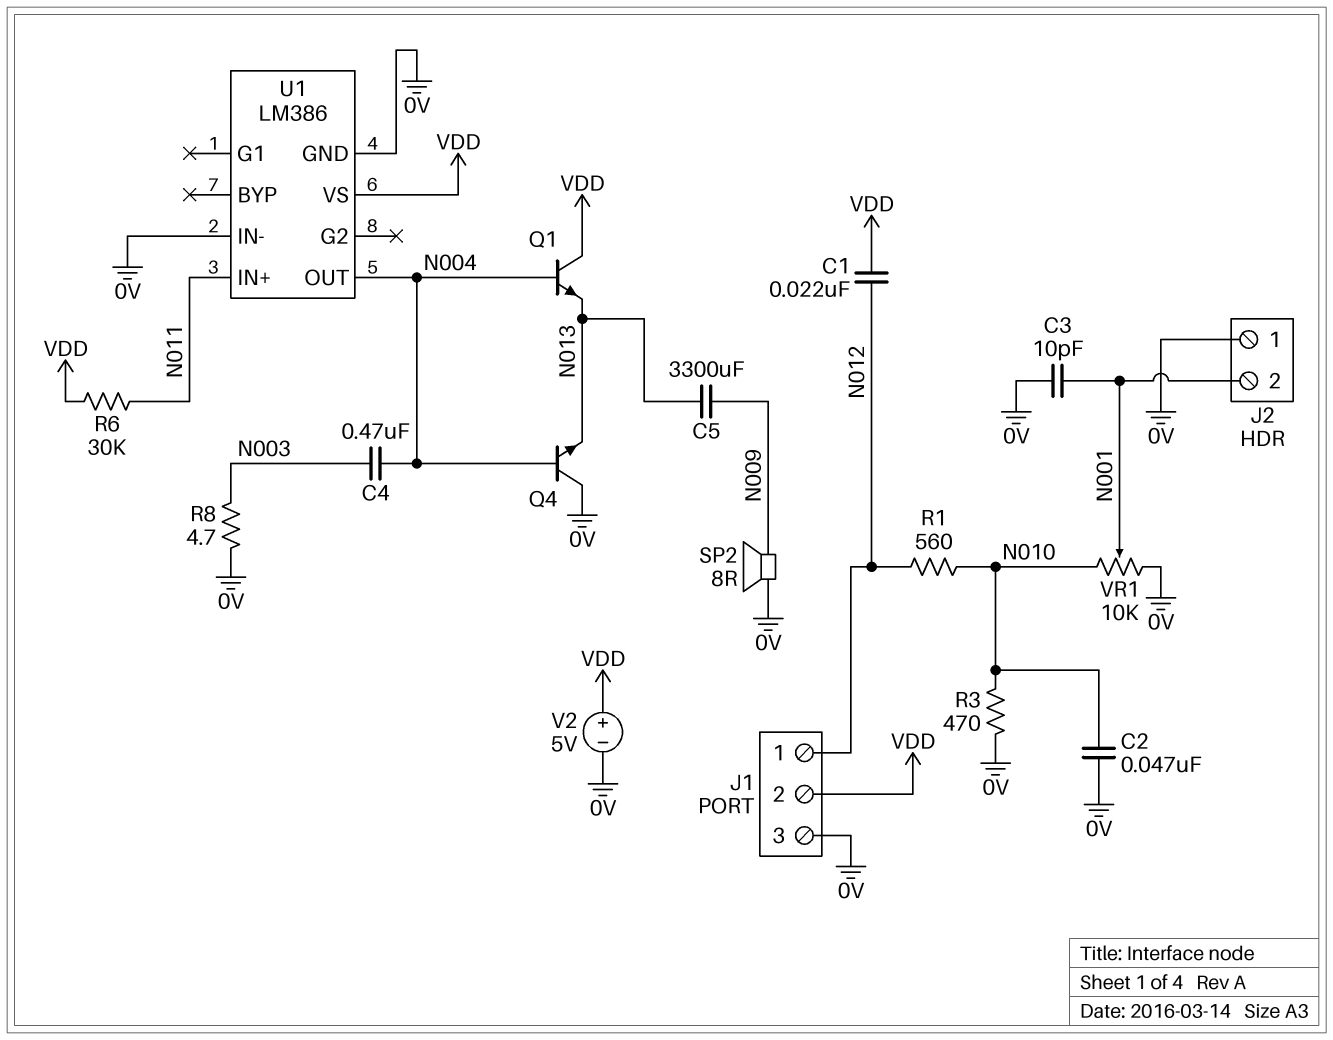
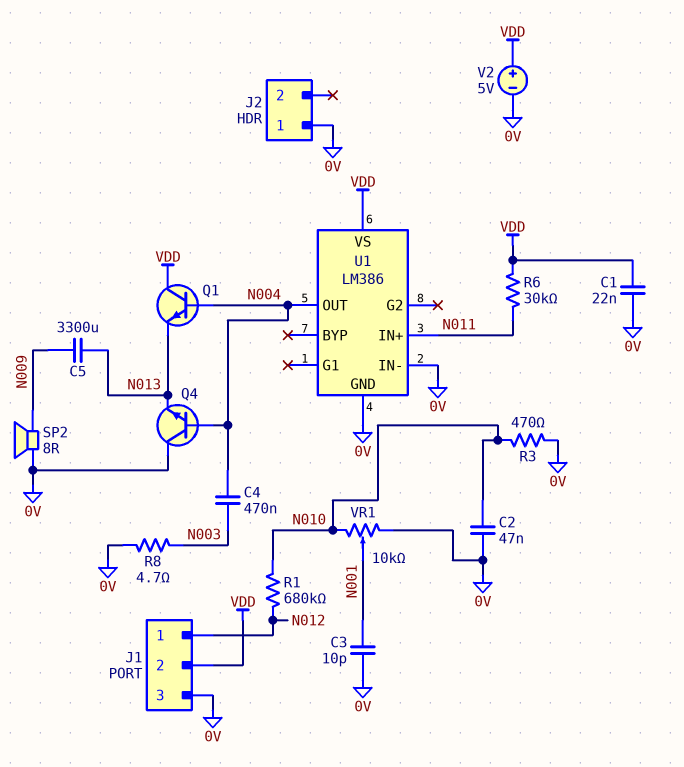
C1: 22nF (N012, VDD) -> 22nF (0V, VDD)
J2 pin 2: N001 -> none
R1: 560 (N010, N012) -> 680k (N010, N012)

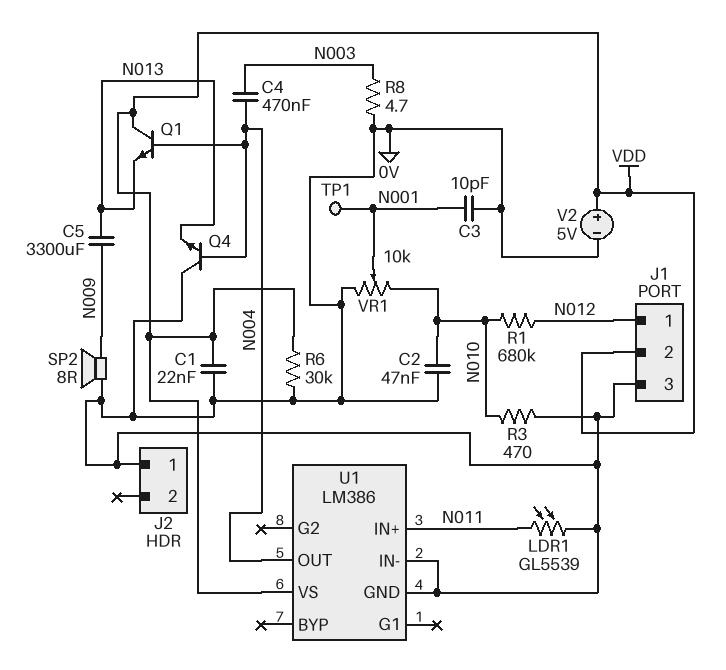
LDR1: none -> GL5539 (0V, N011)
R6: 30k (N011, VDD) -> 30k (0V, VDD)
TP1: none -> test point (N001)

